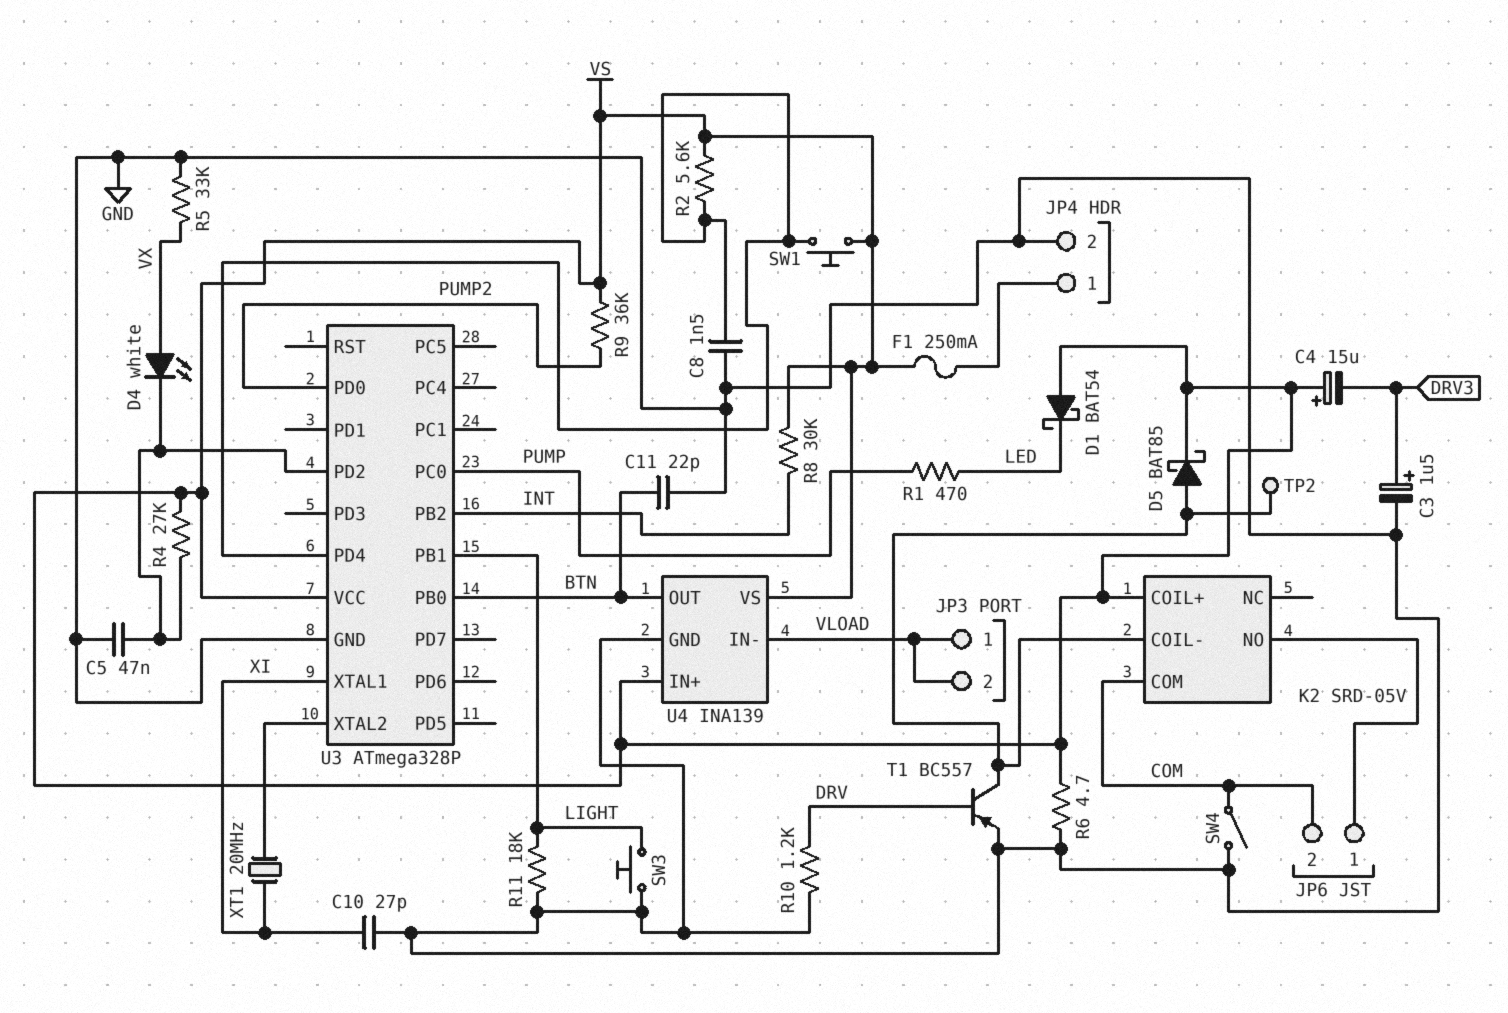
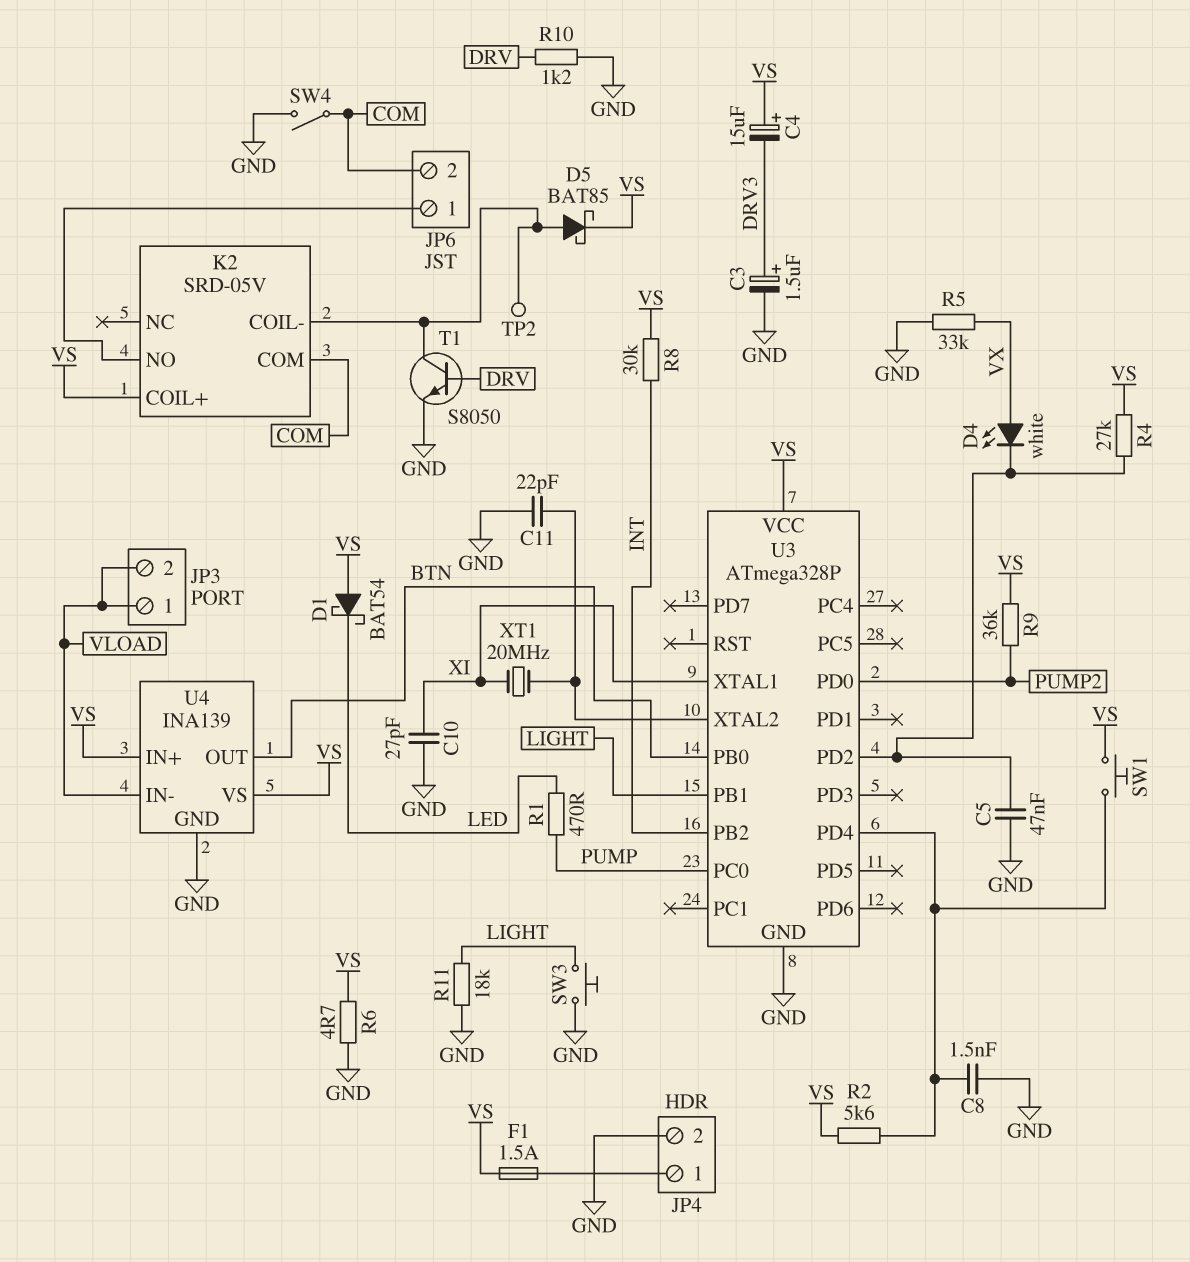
C11: 22pF (BTN, GND) -> 22pF (GND, U3/XTAL2)
F1: 250mA (JP4/1, VS) -> 1.5A (JP4/1, VS)
T1: PNP BC557 (B DRV, C K2/COIL-, E GND) -> NPN S8050 (B DRV, C K2/COIL-, E GND)

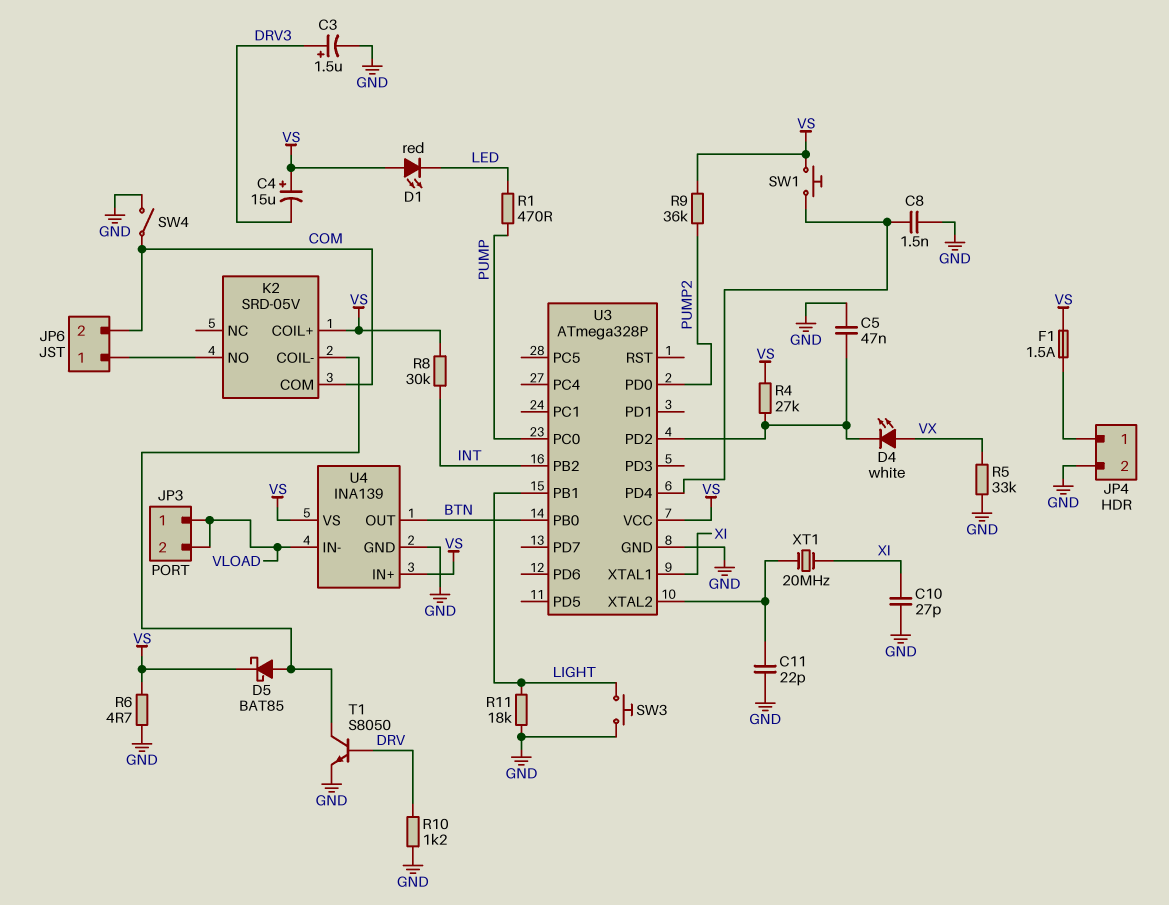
D1: schottky BAT54 (A VS, K LED) -> LED red (A VS, K LED)
R2: 5.6k (U3/PD4, VS) -> none
TP2: test point (K2/COIL-) -> none

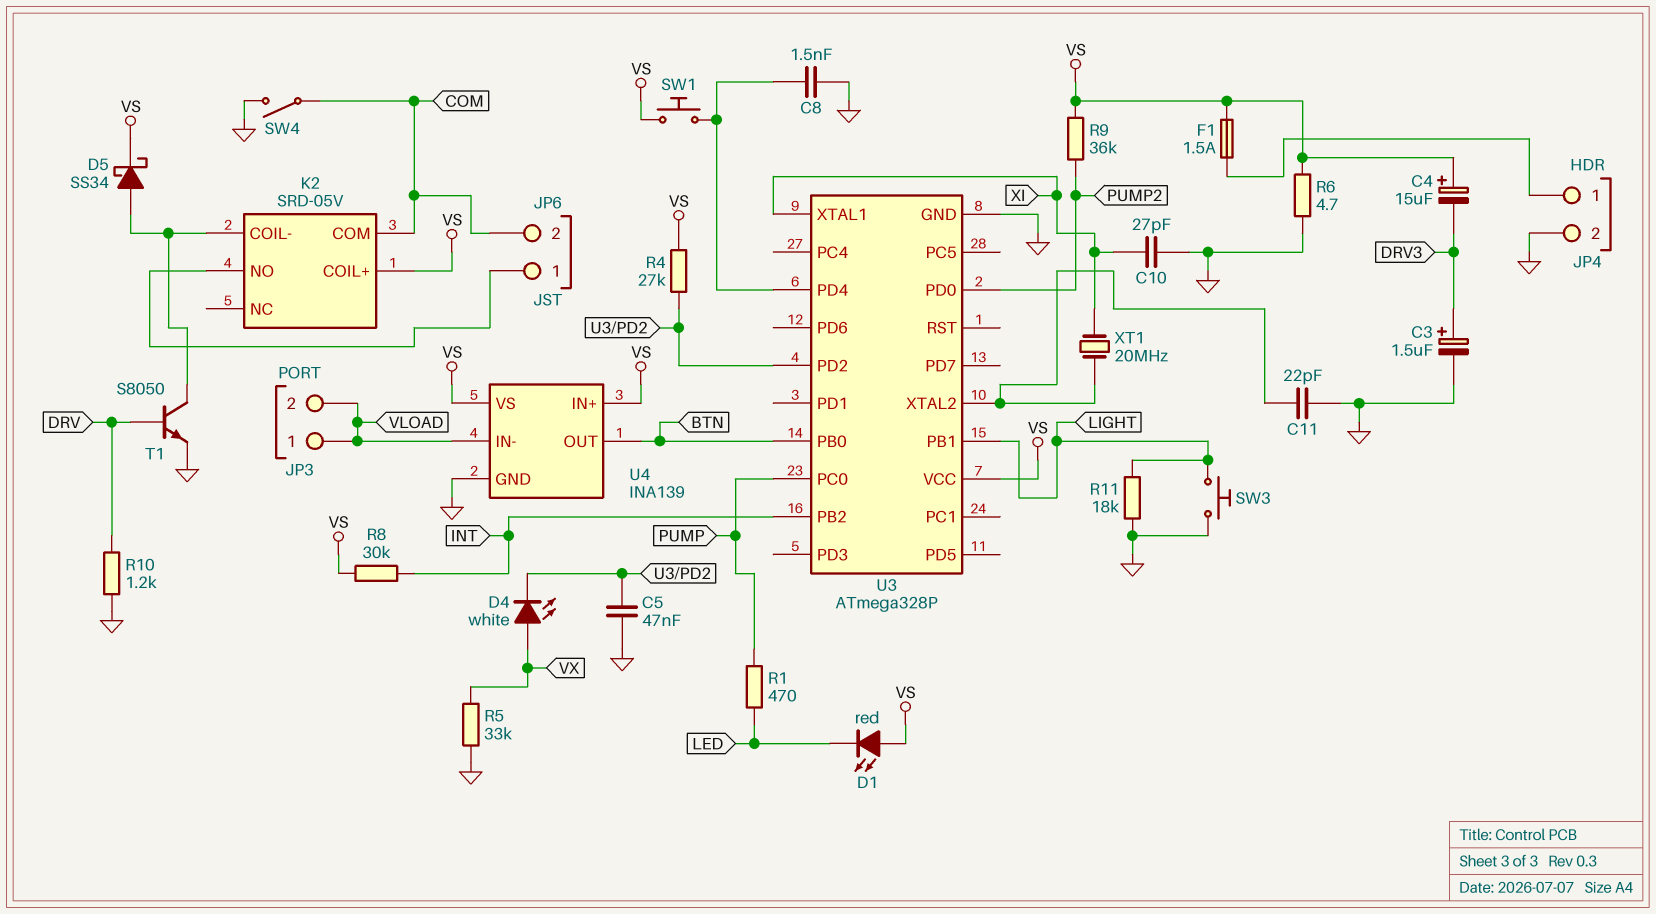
D5: schottky BAT85 (A K2/COIL-, K VS) -> schottky SS34 (A K2/COIL-, K VS)

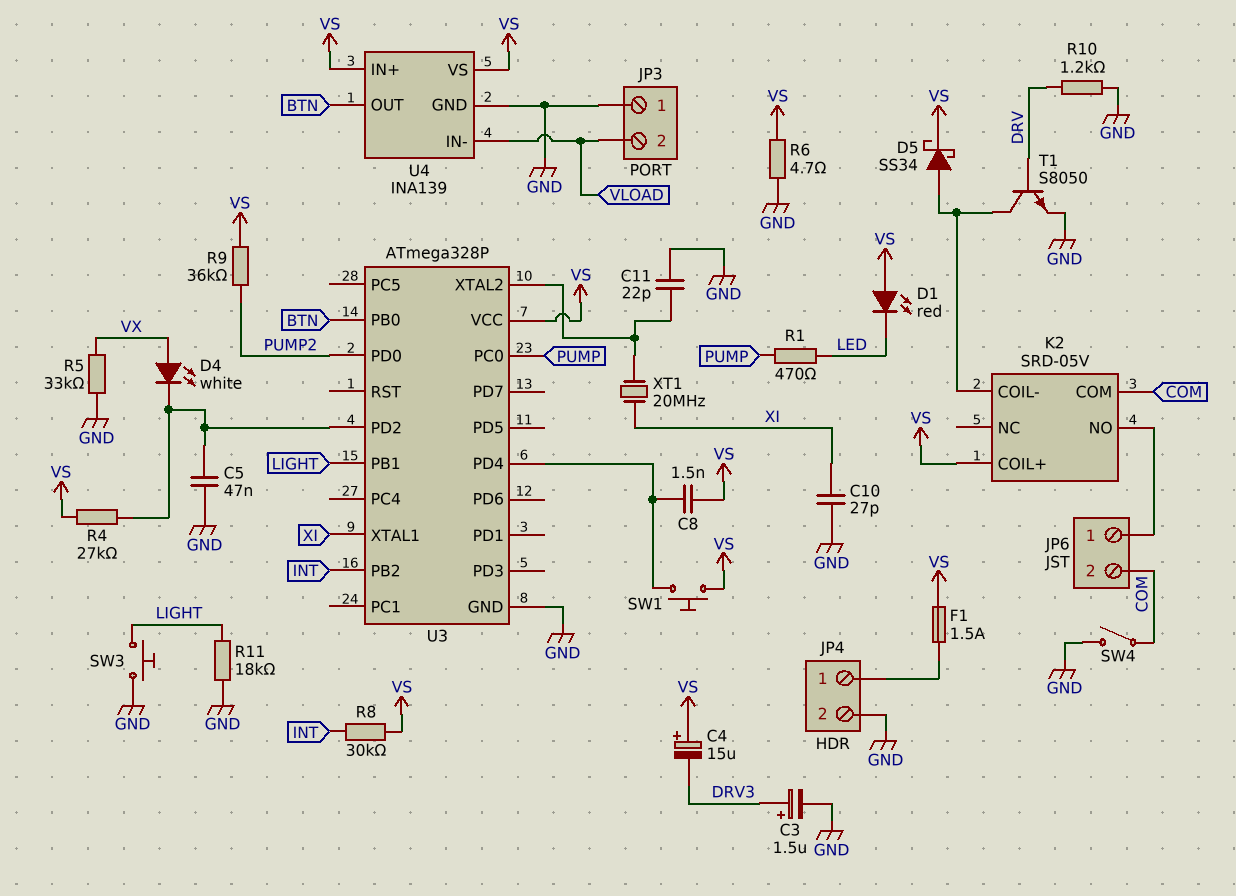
C8: 1.5nF (GND, U3/PD4) -> 1.5nF (U3/PD4, VS)
JP3 pin 1: VLOAD -> GND

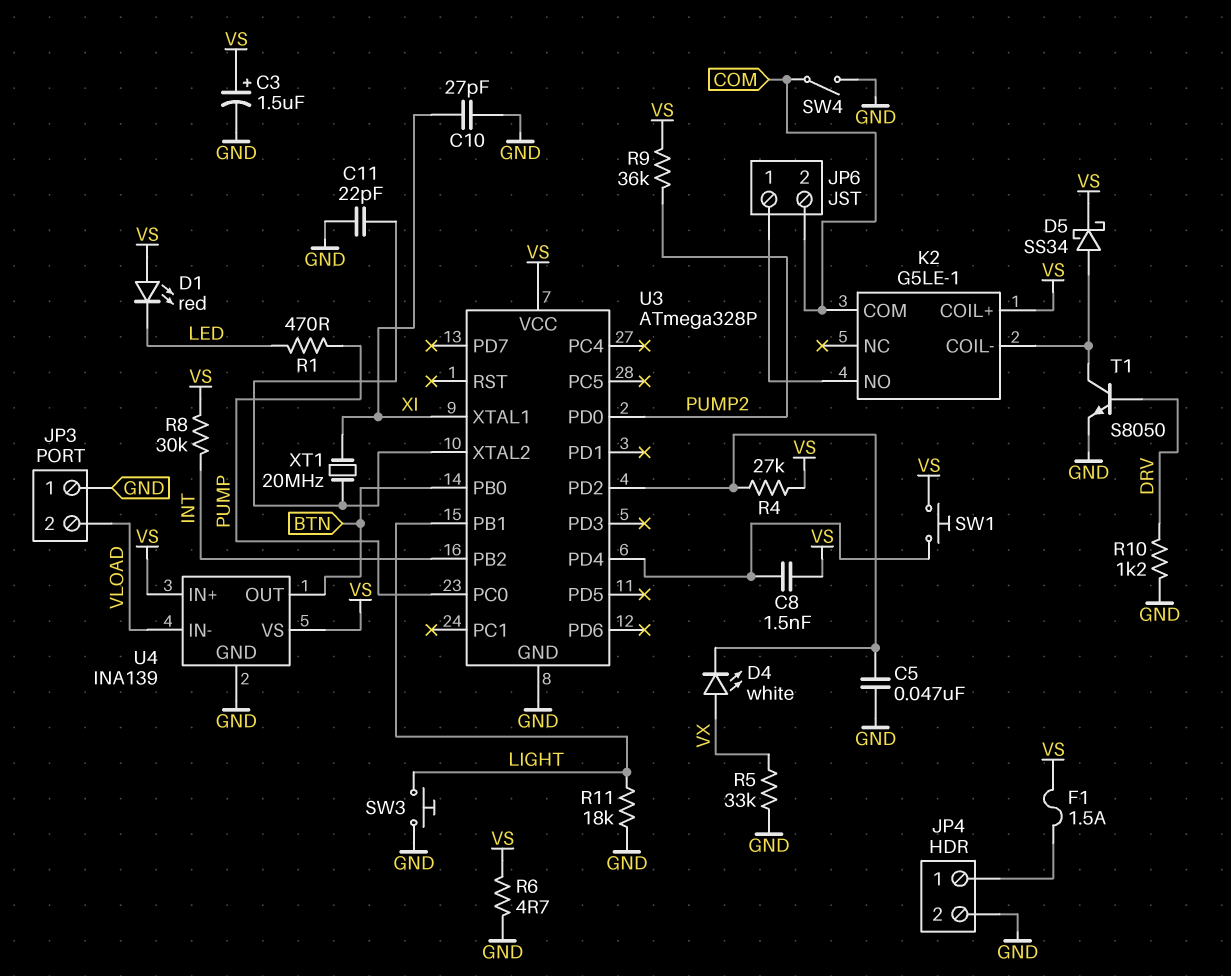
C3: 1.5uF (plus DRV3, minus GND) -> 1.5uF (plus VS, minus GND)
C4: 15uF (plus VS, minus DRV3) -> none
K2: SRD-05V -> G5LE-1

